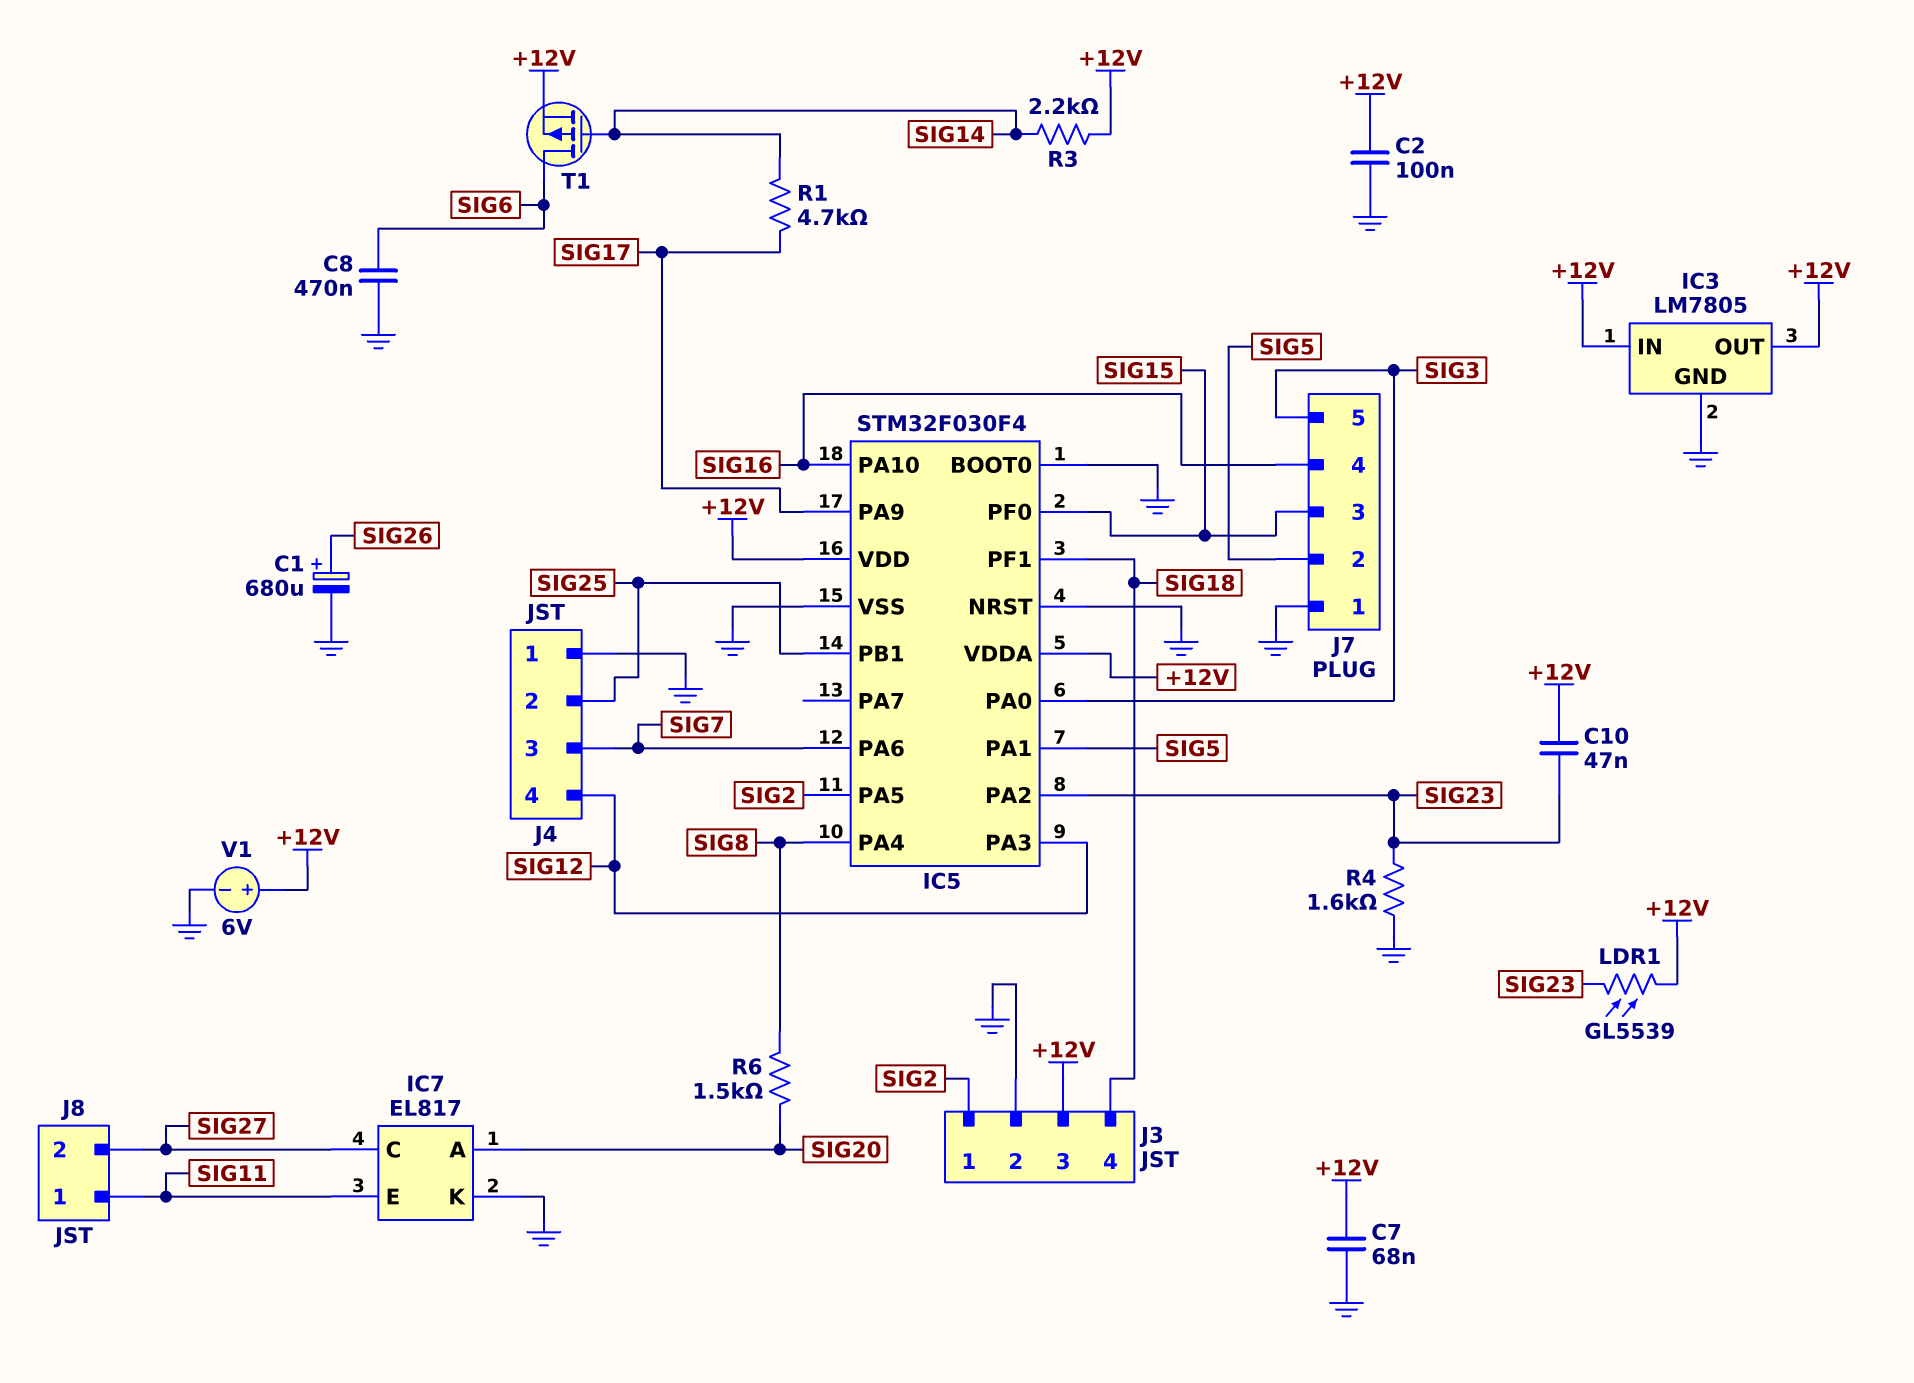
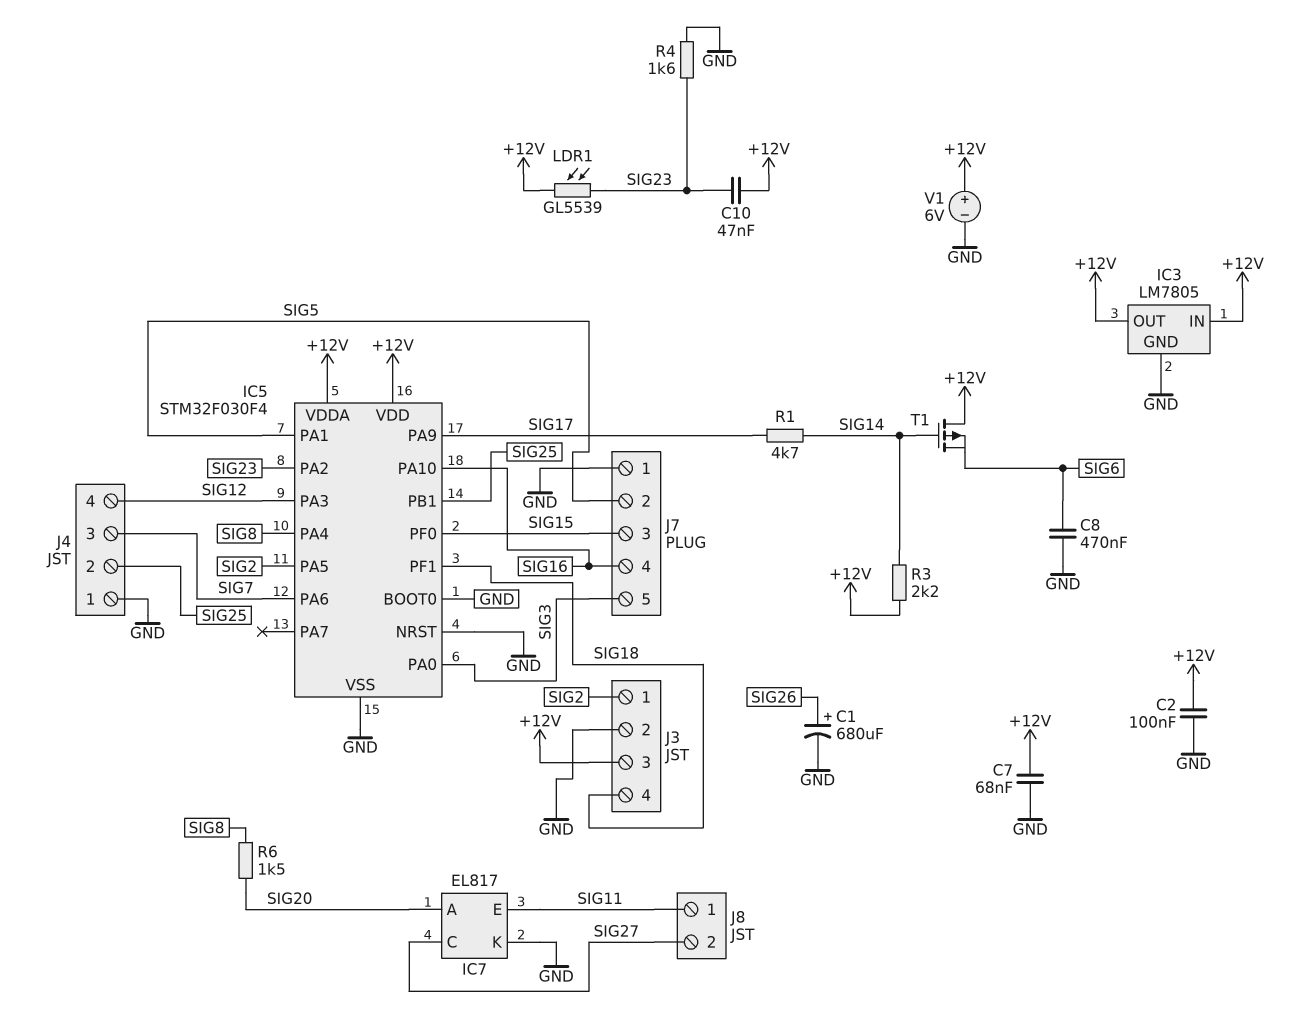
T1: PMOS (G SIG14, D SIG6, S +12V) -> PMOS (G SIG14, D +12V, S SIG6)

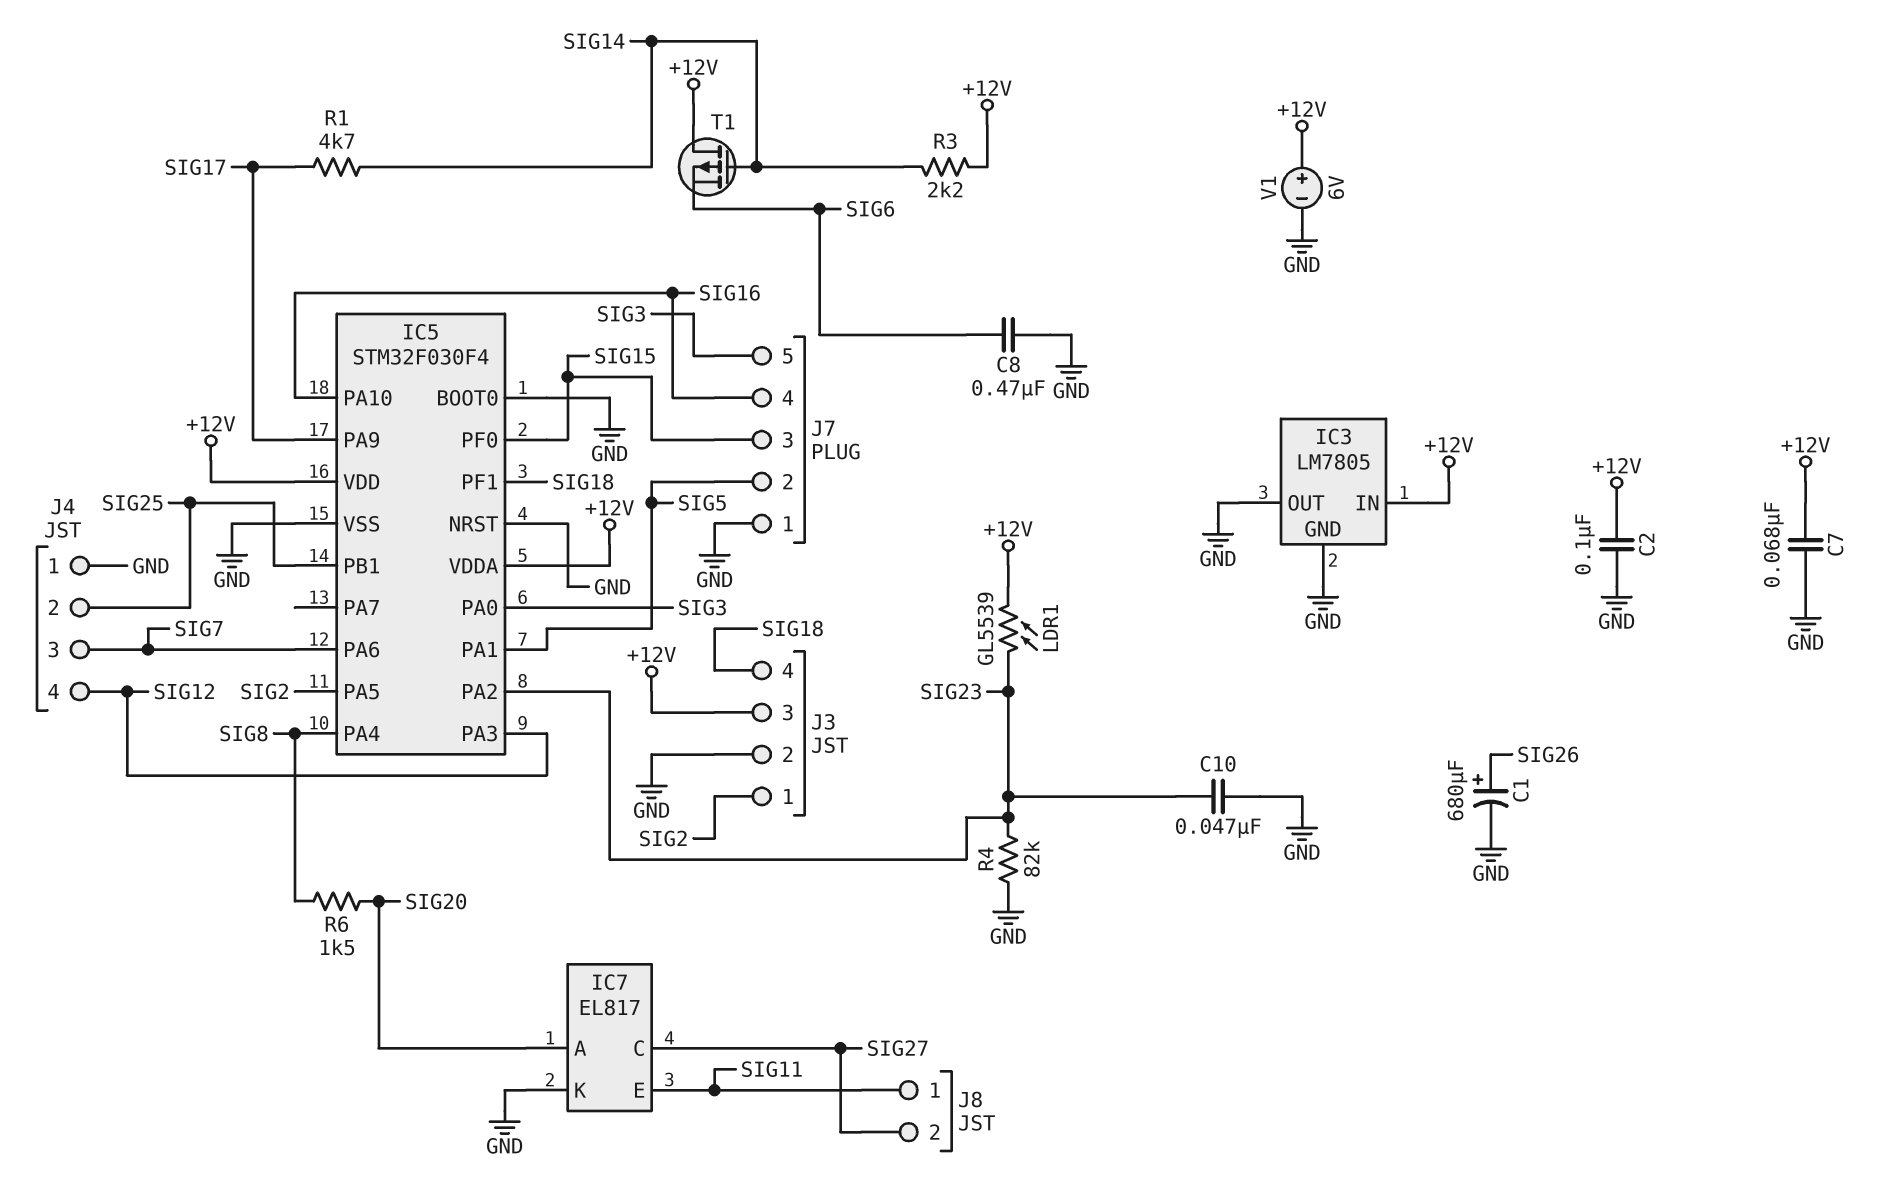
C10: 47nF (+12V, SIG23) -> 47nF (GND, SIG23)
IC3 pin OUT: +12V -> GND
R4: 1.6k (GND, SIG23) -> 82k (GND, SIG23)

